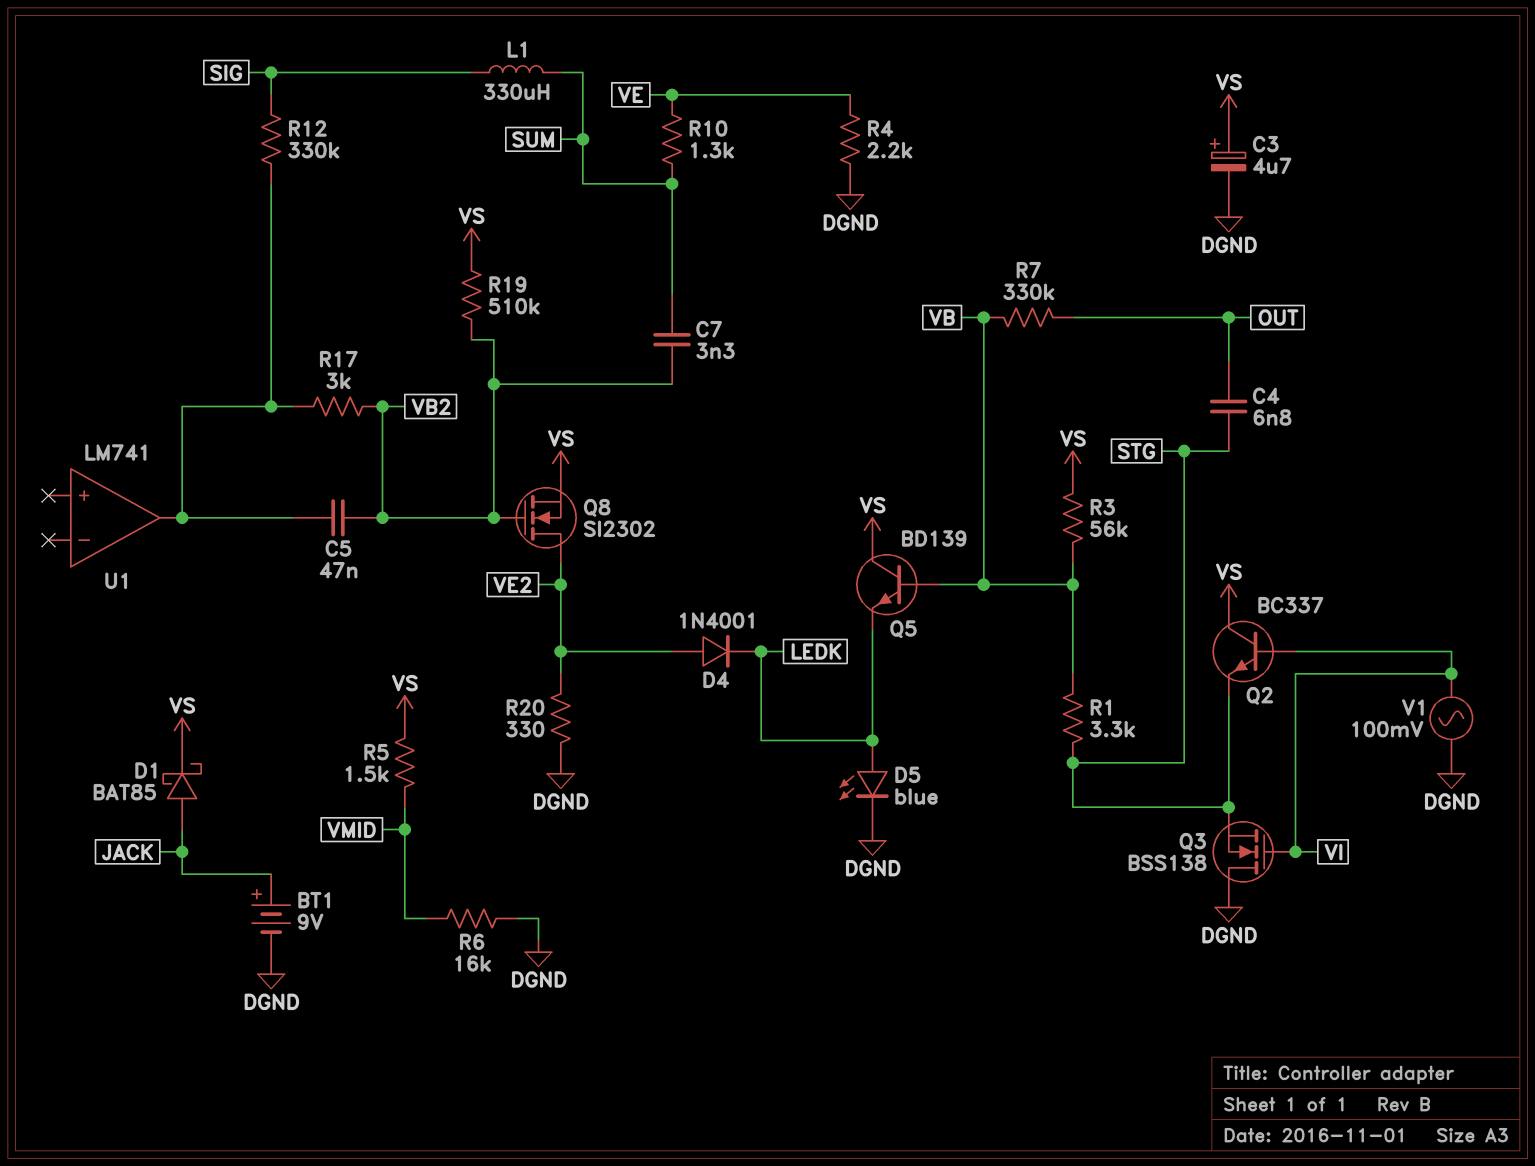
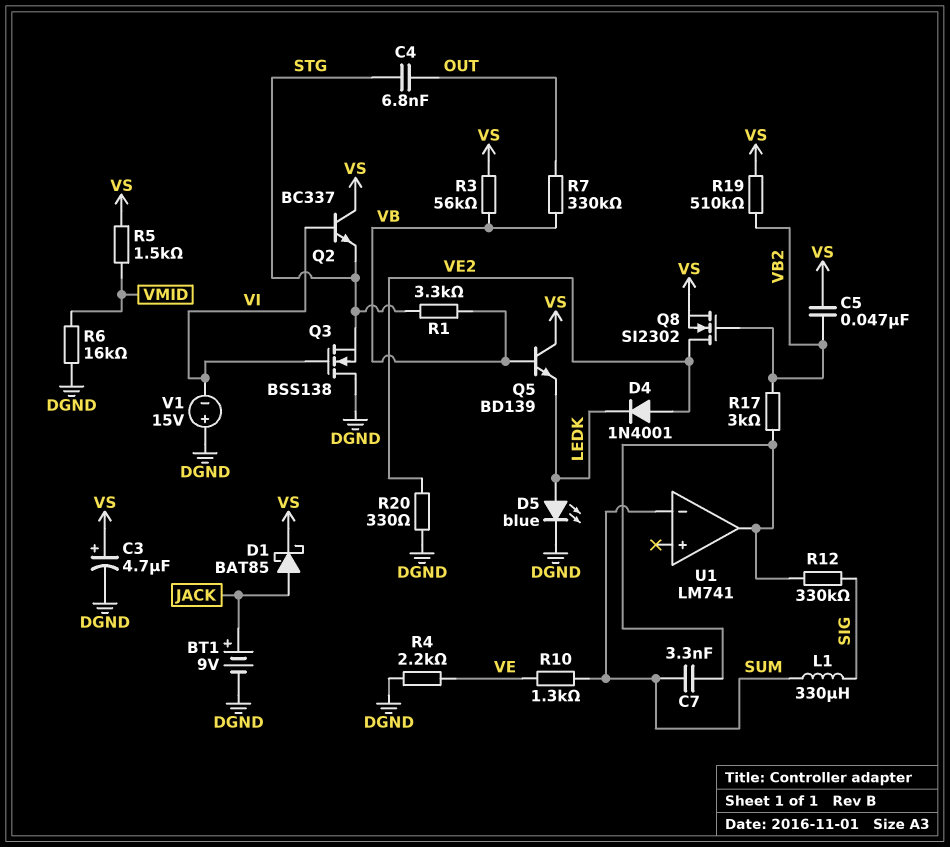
C5: 47nF (U1/out, VB2) -> 47nF (VB2, VS)
C7: 3.3nF (SUM, VB2) -> 3.3nF (SUM, U1/out)
U1 pin in-: none -> SUM
V1: AC 100mV (DGND, VI) -> 15V (plus DGND, minus VI)

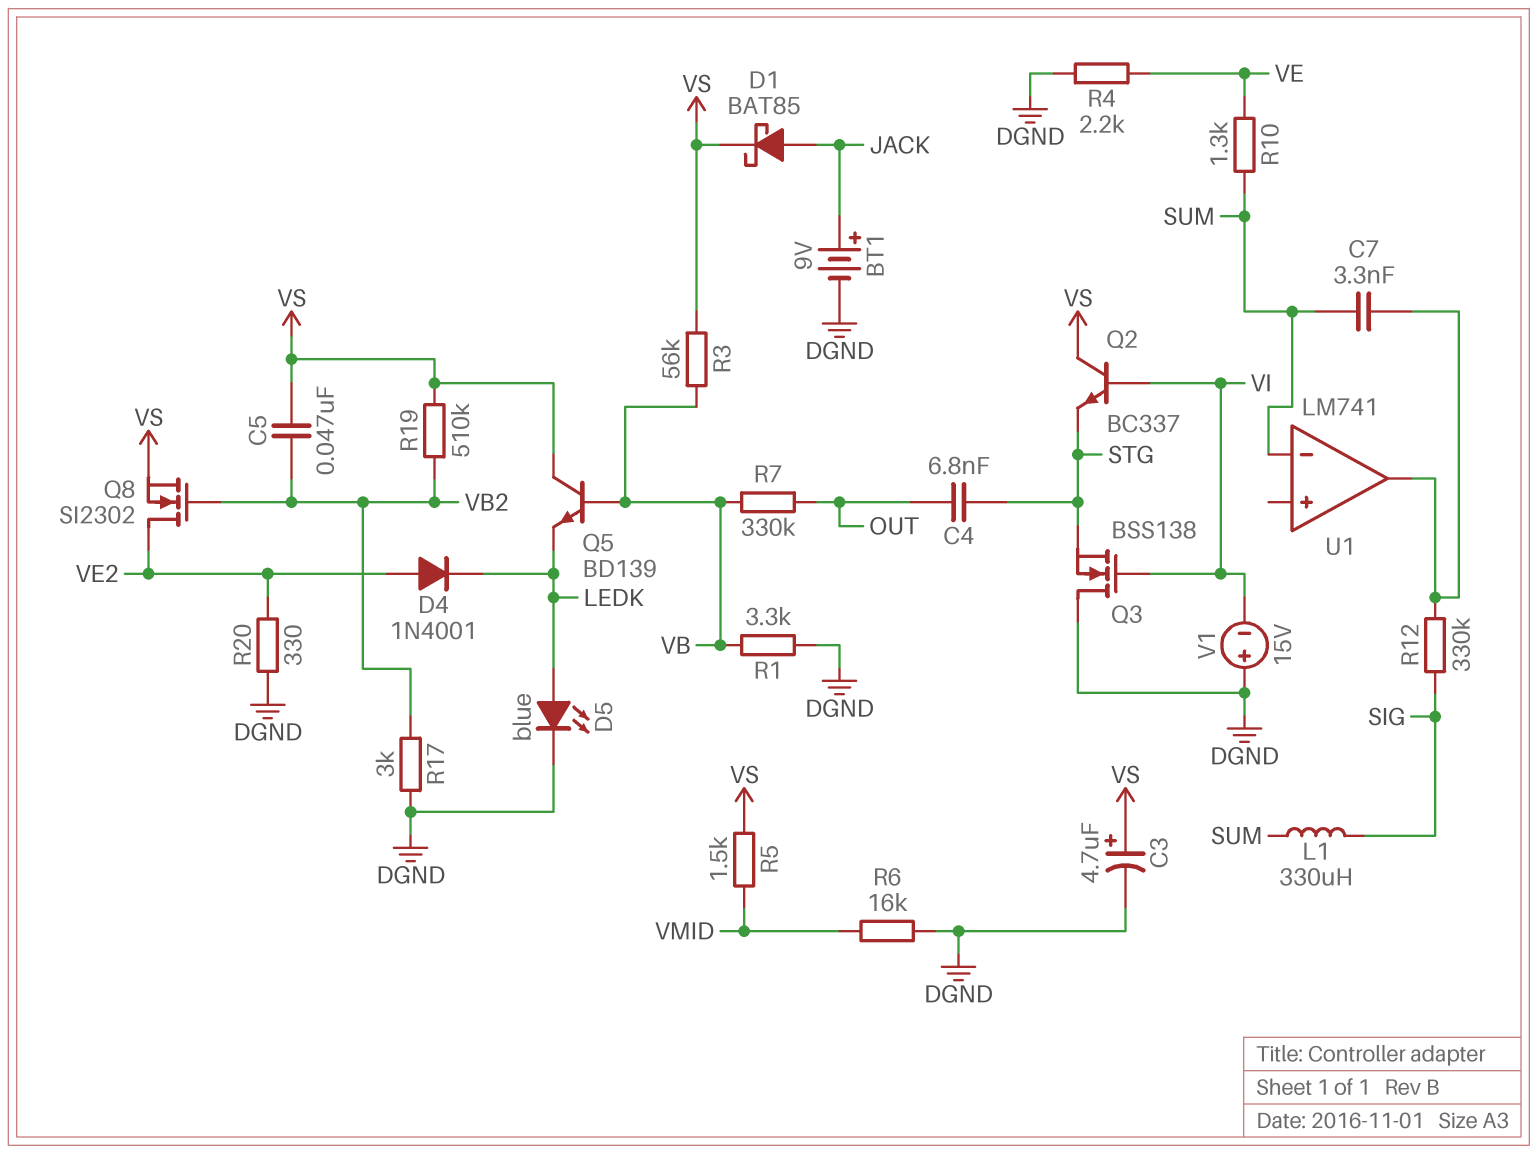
R1: 3.3k (STG, VB) -> 3.3k (DGND, VB)
R17: 3k (U1/out, VB2) -> 3k (DGND, VB2)

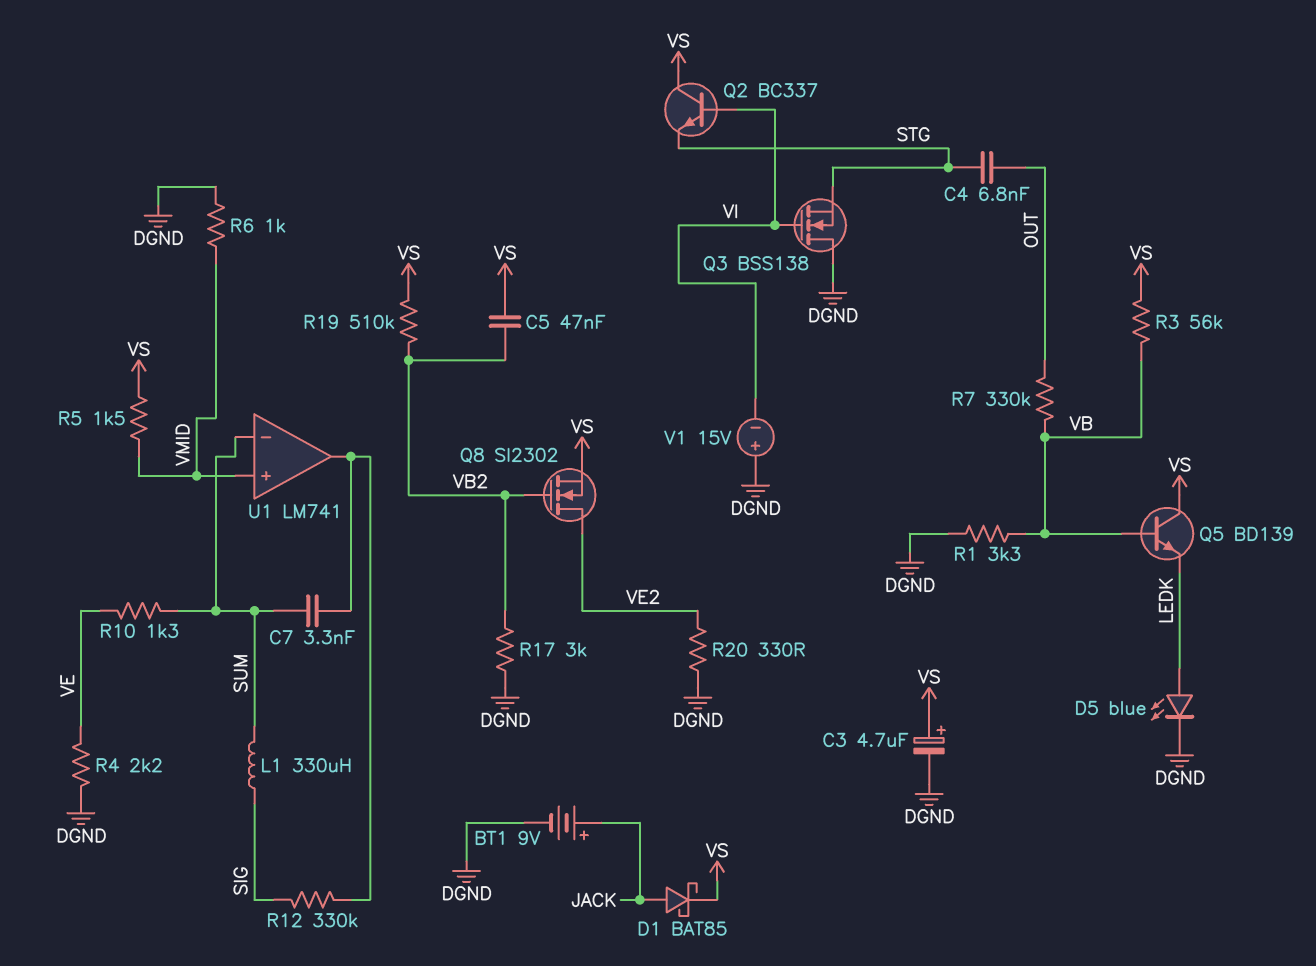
D4: diode 1N4001 (A VE2, K LEDK) -> none
R6: 16k (DGND, VMID) -> 1k (DGND, VMID)
U1 pin in+: none -> VMID

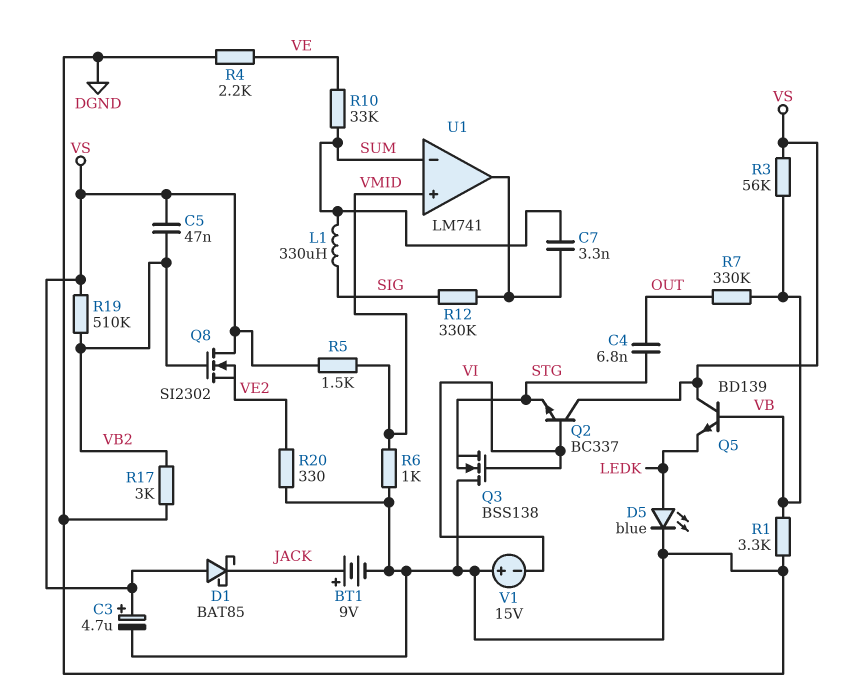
D1: schottky BAT85 (A JACK, K VS) -> schottky BAT85 (A VS, K JACK)
Q8: NMOS SI2302 (G VB2, D VE2, S VS) -> NMOS SI2302 (G VB2, D VS, S VE2)
R10: 1.3k (SUM, VE) -> 33k (SUM, VE)

